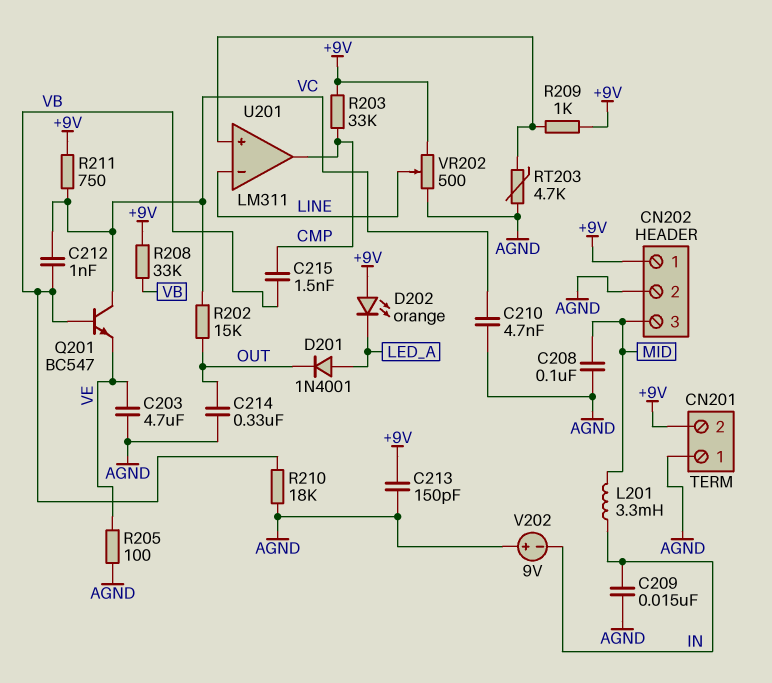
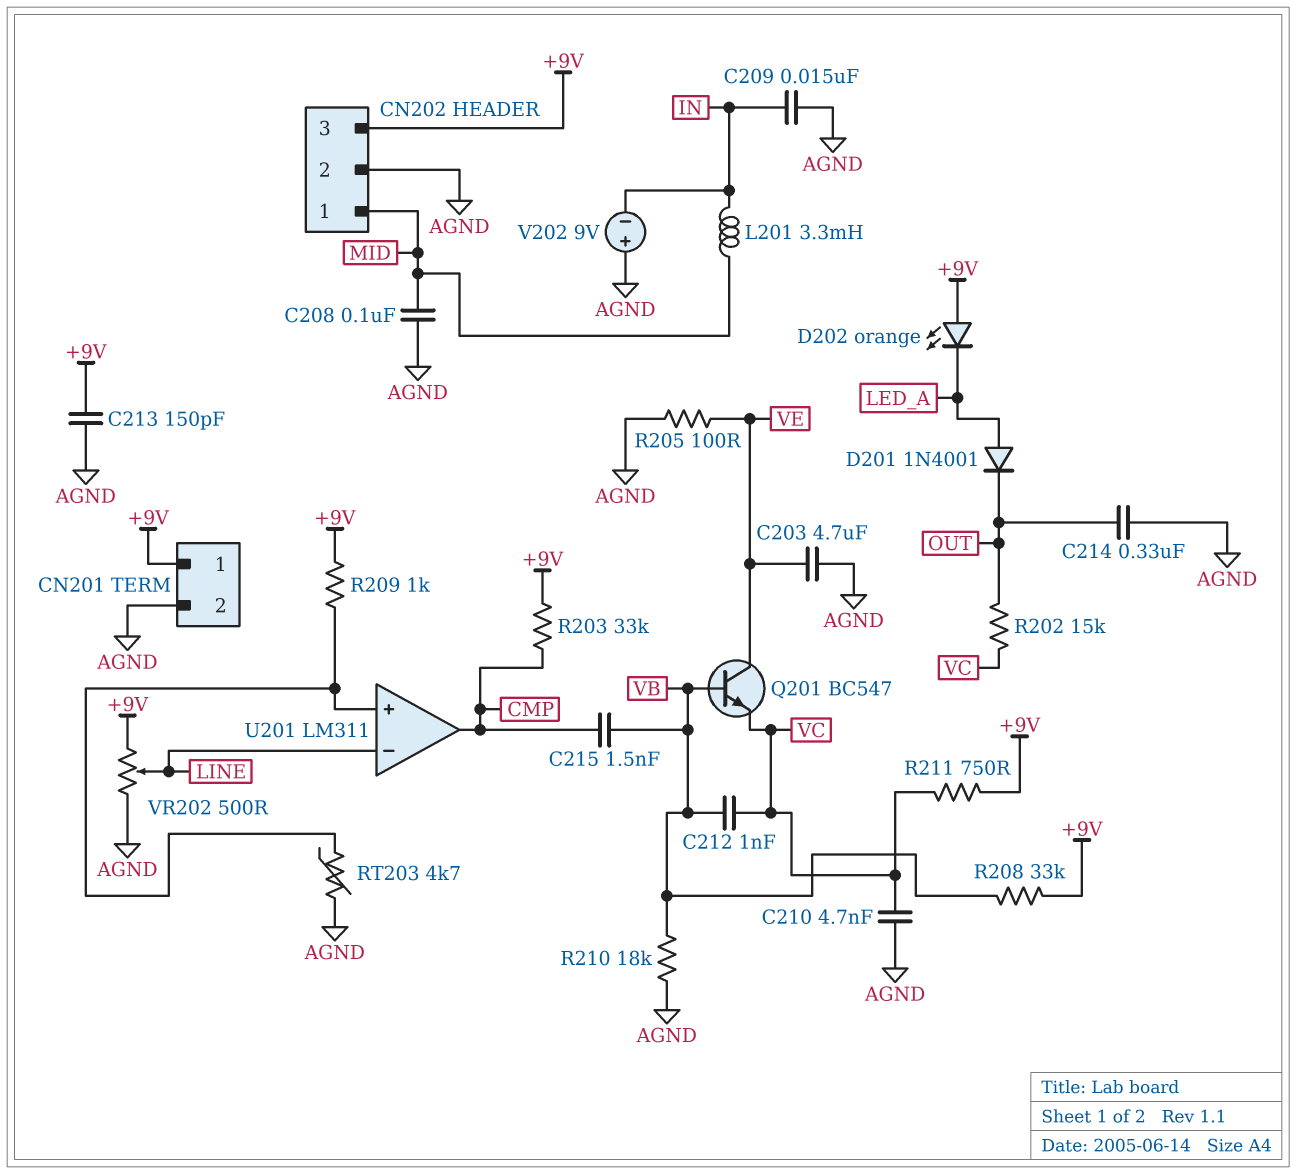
CN201 pin 1: AGND -> +9V
CN201 pin 2: +9V -> AGND
CN202 pin 1: +9V -> MID
CN202 pin 3: MID -> +9V
Q201: NPN BC547 (B VB, C VC, E VE) -> NPN BC547 (B VB, C VE, E VC)

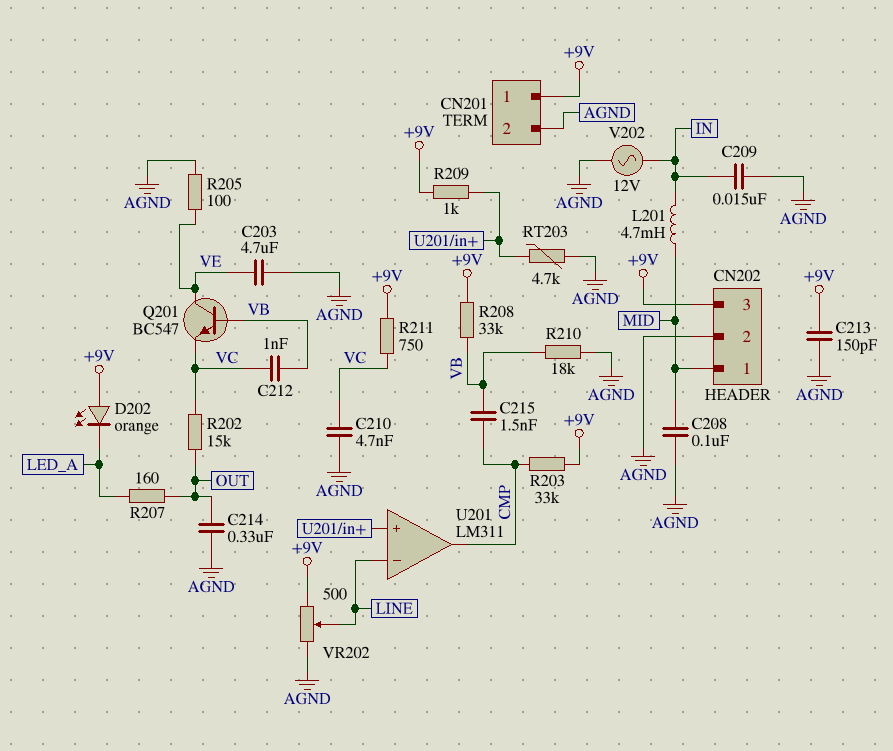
D201: diode 1N4001 (A LED_A, K OUT) -> none
L201: 3.3mH (IN, MID) -> 4.7mH (IN, MID)
R207: none -> 160 (LED_A, OUT)
V202: 9V (plus AGND, minus IN) -> AC 12V (AGND, IN)

